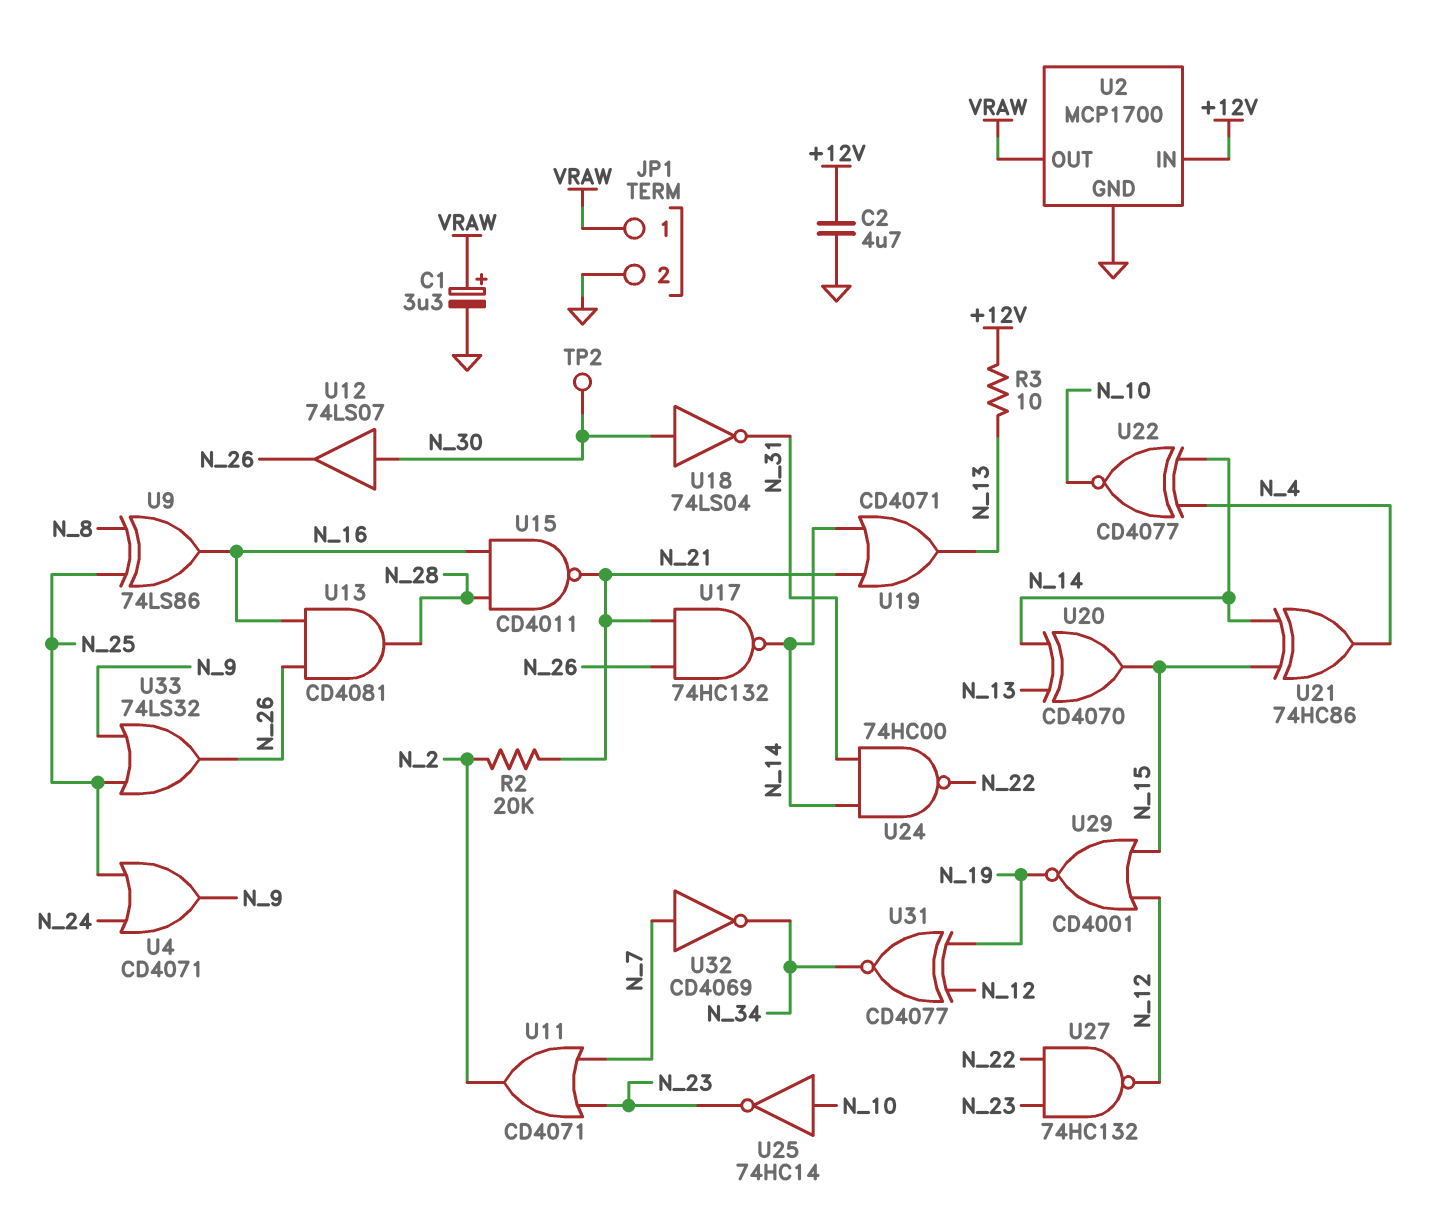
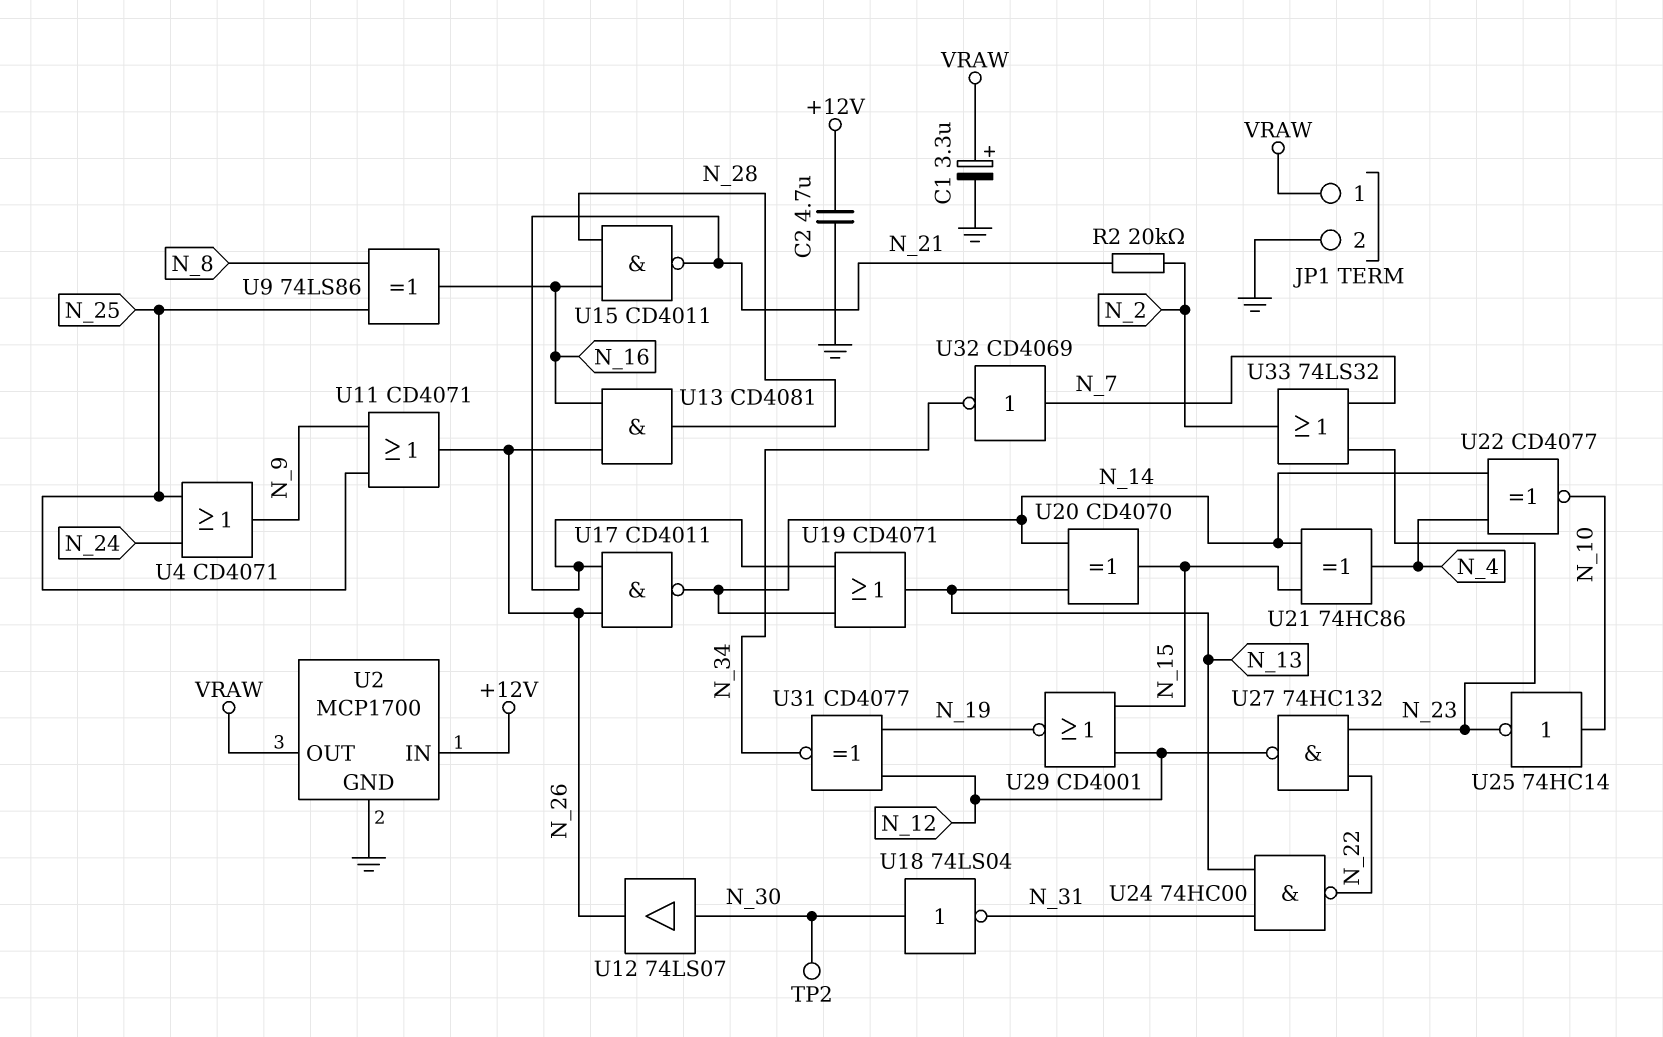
R3: 10 (+12V, N_13) -> none
U11: OR CD4071 (in N_7, in N_23, out N_2) -> OR CD4071 (in N_9, in N_25, out N_26)
U17: NAND 74HC132 (in N_21, in N_26, out N_14) -> NAND CD4011 (in N_21, in N_26, out N_14)
U24: NAND 74HC00 (in N_14, in N_31, out N_22) -> NAND 74HC00 (in N_13, in N_31, out N_22)
U33: OR 74LS32 (in N_9, in N_25, out N_26) -> OR 74LS32 (in N_7, in N_23, out N_2)

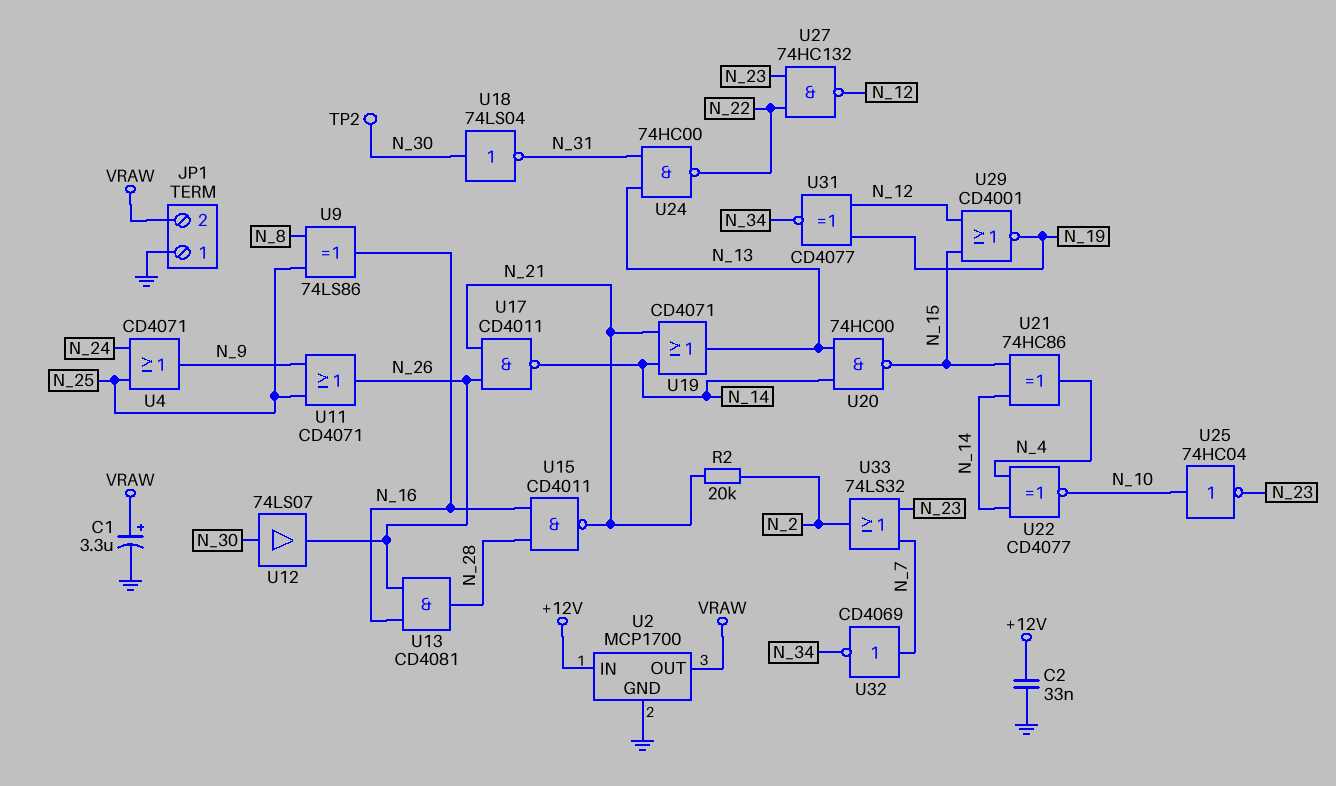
C2: 4.7uF (+12V, GND) -> 33nF (+12V, GND)
JP1 pin 1: VRAW -> GND
JP1 pin 2: GND -> VRAW
U20: XOR CD4070 (in N_13, in N_14, out N_15) -> NAND 74HC00 (in N_13, in N_14, out N_15)
U25: NOT 74HC14 (in N_10, out N_23) -> NOT 74HC04 (in N_10, out N_23)

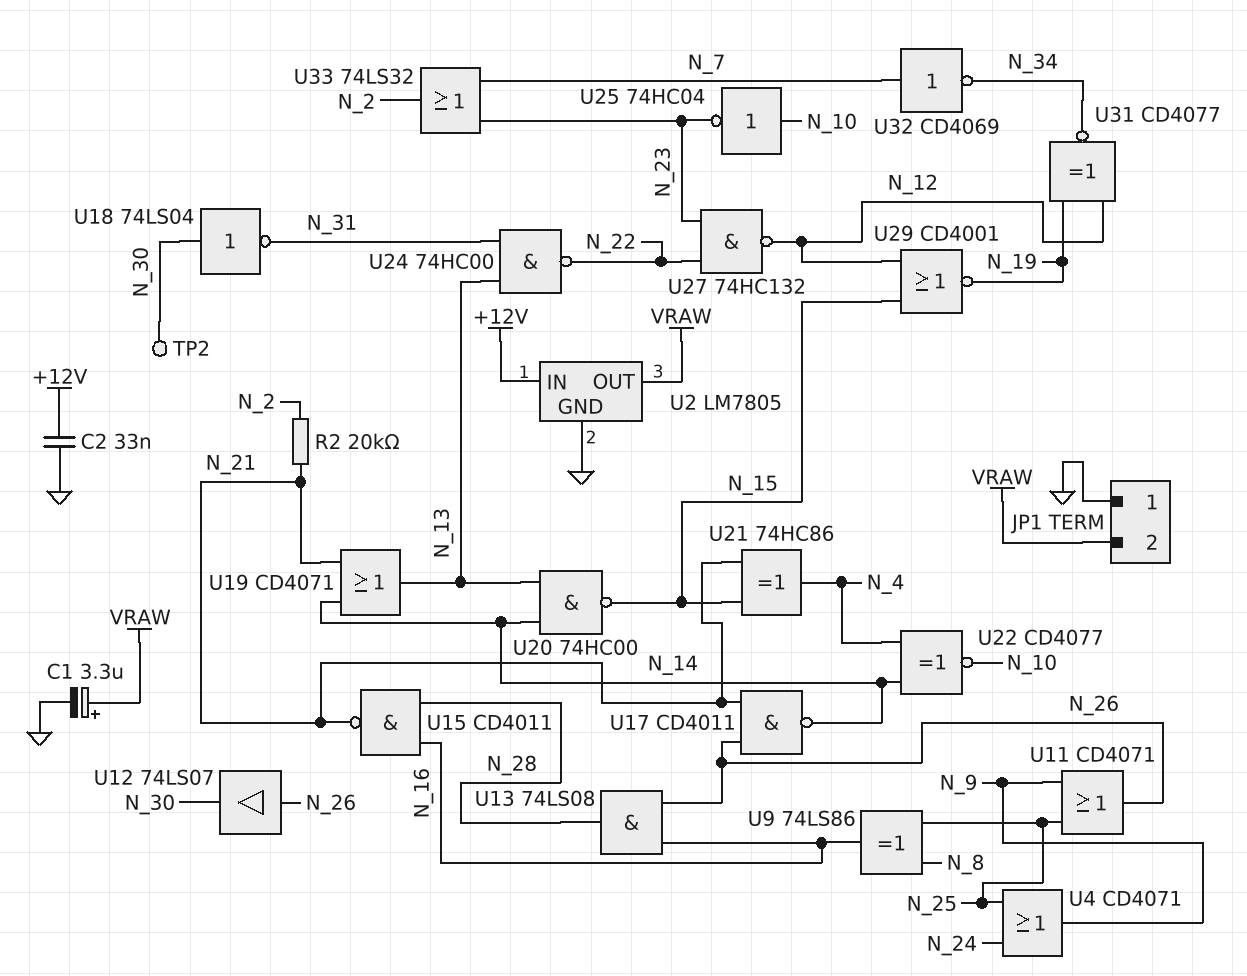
U2: MCP1700 -> LM7805
U12: buffer 74LS07 (in N_30, out N_26) -> buffer 74LS07 (in N_26, out N_30)
U13: AND CD4081 (in N_16, in N_26, out N_28) -> AND 74LS08 (in N_16, in N_26, out N_28)
U21: XOR 74HC86 (in N_14, in N_15, out N_4) -> XOR 74HC86 (in N_15, in N_21, out N_4)

